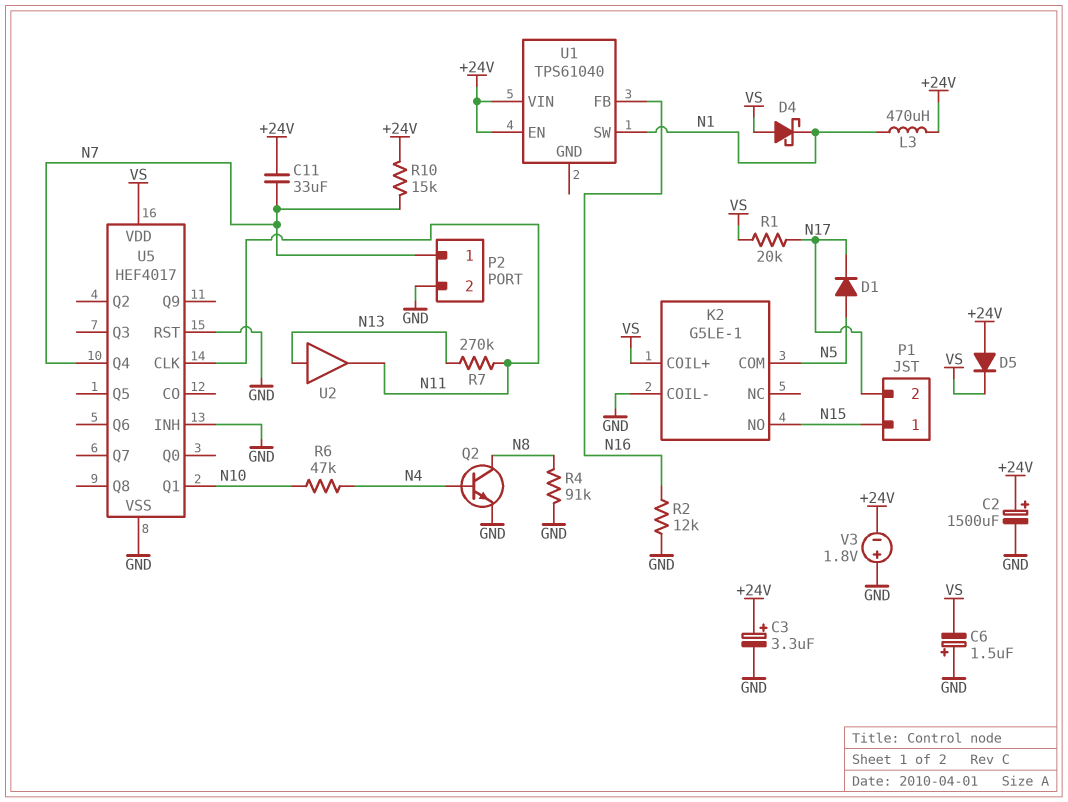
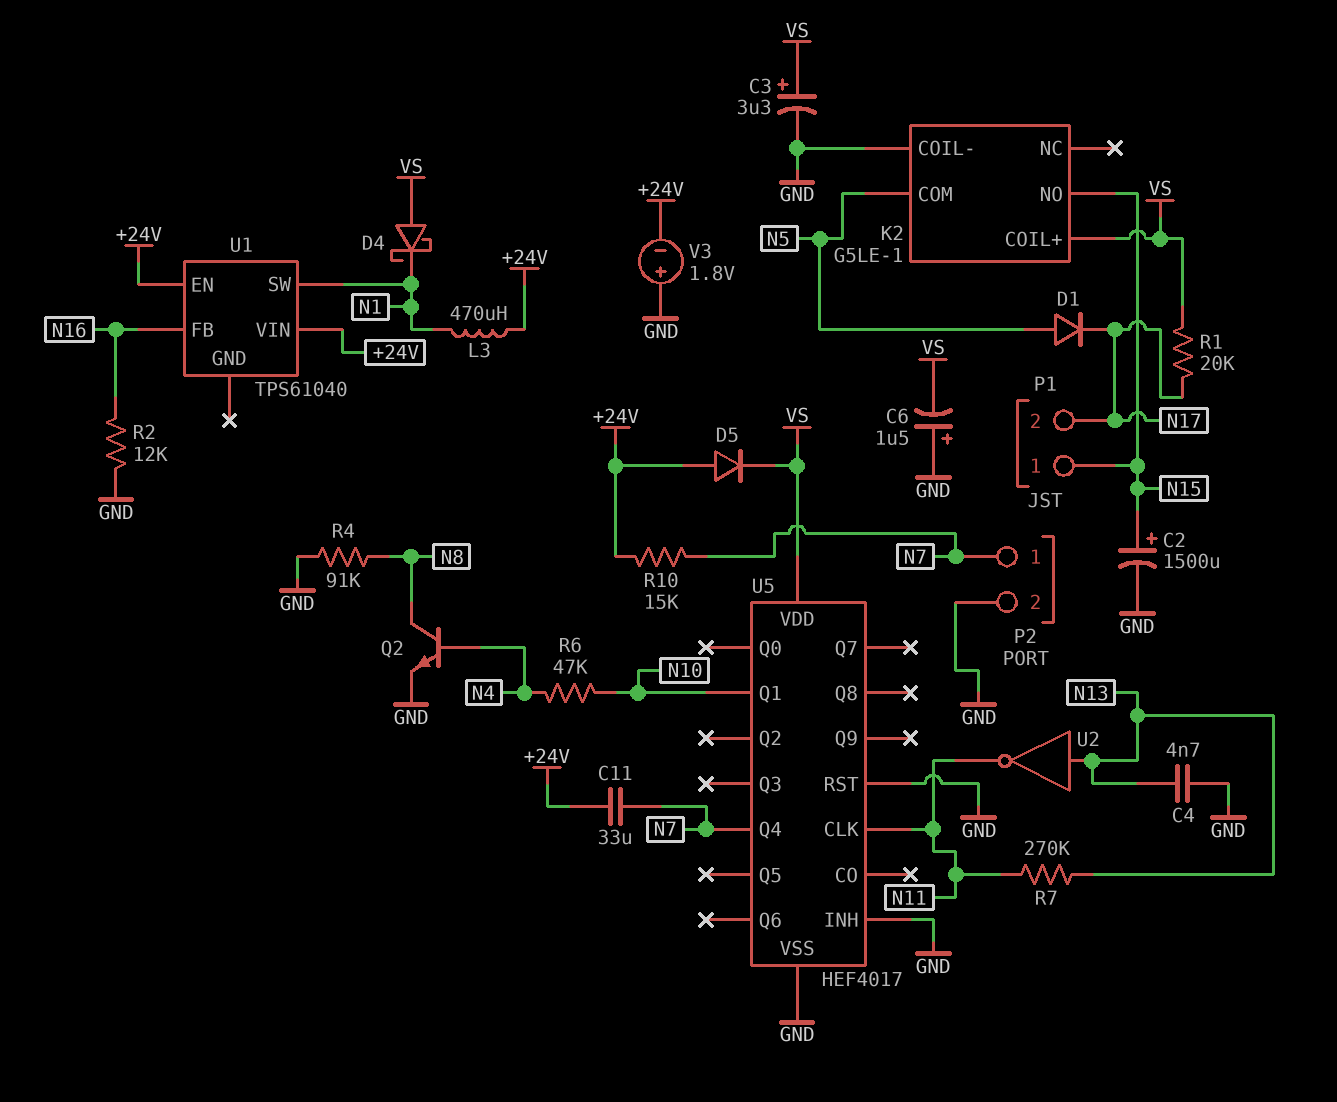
C2: 1500uF (plus +24V, minus GND) -> 1500uF (plus N15, minus GND)
C3: 3.3uF (plus +24V, minus GND) -> 3.3uF (plus VS, minus GND)
C4: none -> 4.7nF (GND, N13)
U2: buffer (in N13, out N11) -> NOT (in N13, out N11)

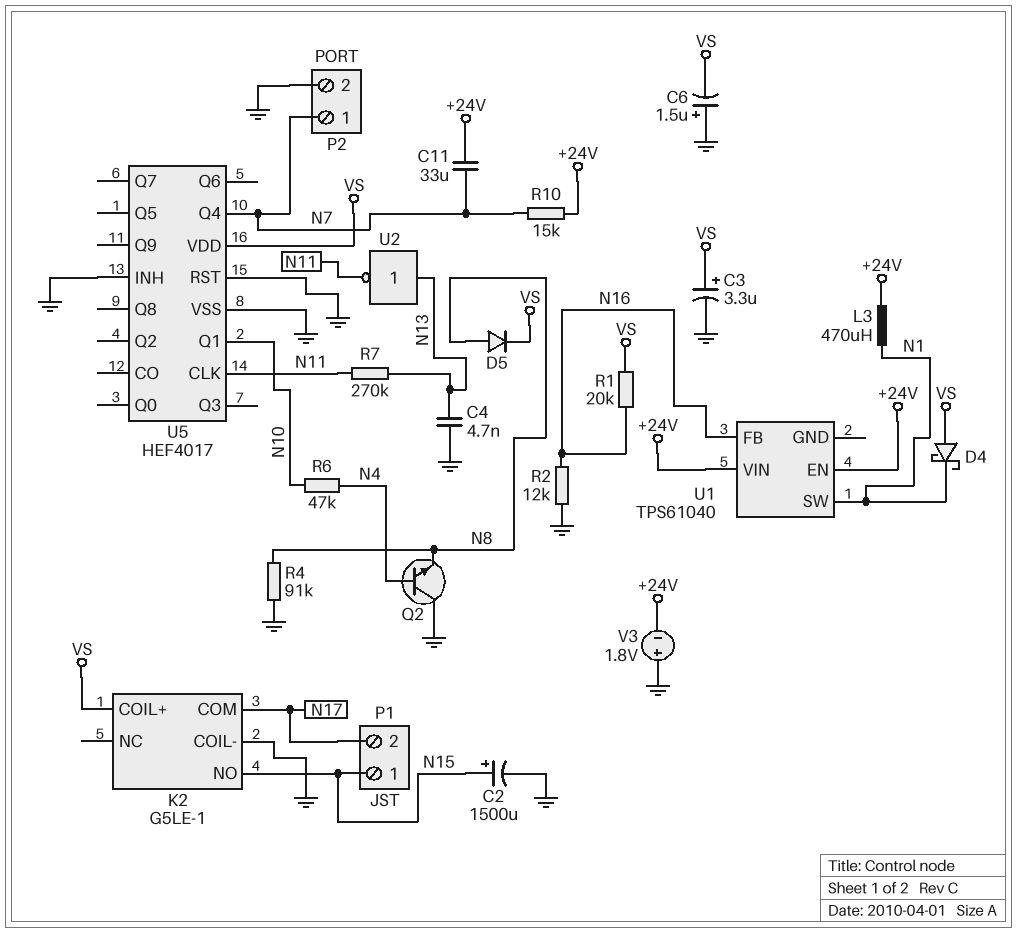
D1: diode (A N5, K N17) -> none
D5: diode (A +24V, K VS) -> diode (A N8, K VS)
K2 pin COM: N5 -> N17
Q2: NPN (B N4, C N8, E GND) -> NPN (B N4, C GND, E N8)
R1: 20k (N17, VS) -> 20k (N16, VS)

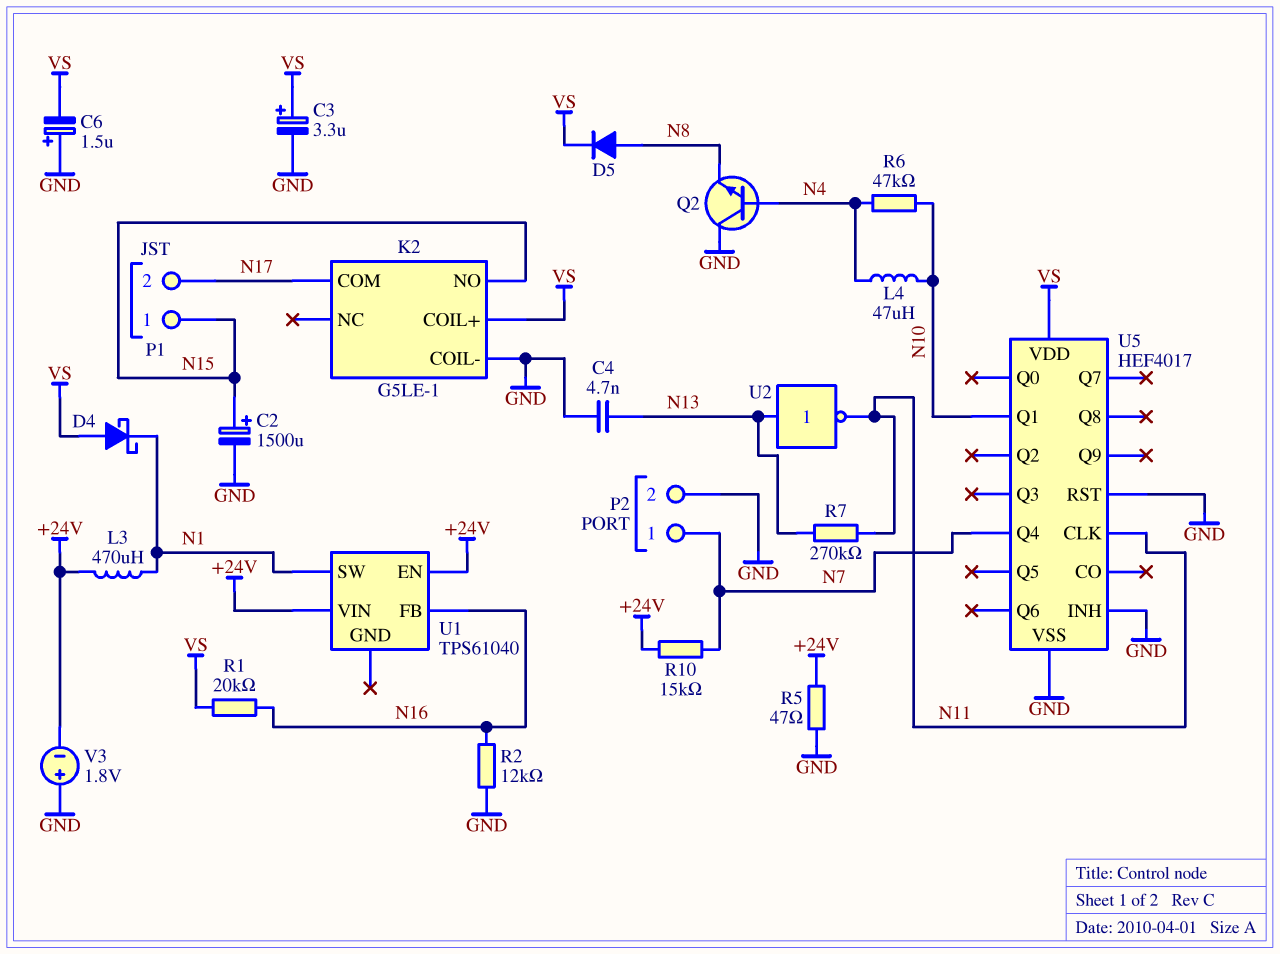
C11: 33uF (+24V, N7) -> none
L4: none -> 47uH (N4, N10)
R4: 91k (GND, N8) -> none
R5: none -> 47 (+24V, GND)

